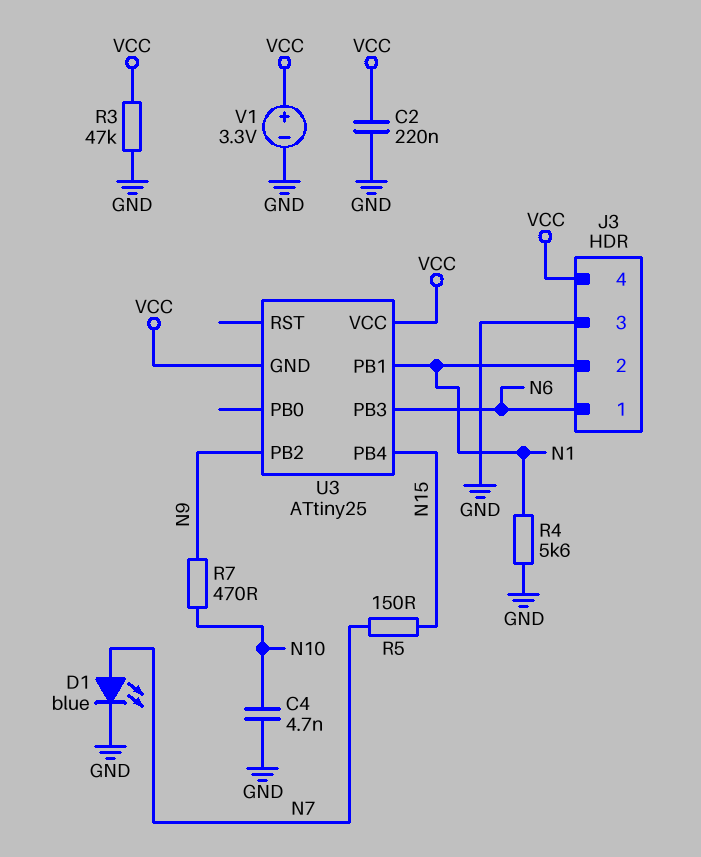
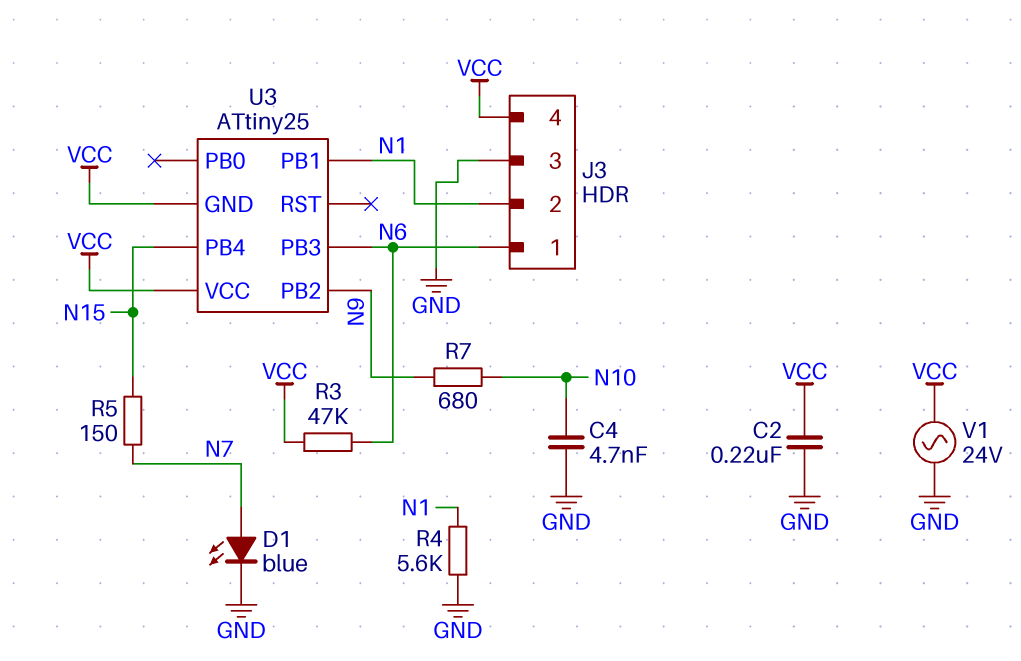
R3: 47k (GND, VCC) -> 47k (N6, VCC)
R7: 470 (N9, N10) -> 680 (N9, N10)
V1: 3.3V (plus VCC, minus GND) -> AC 24V (GND, VCC)

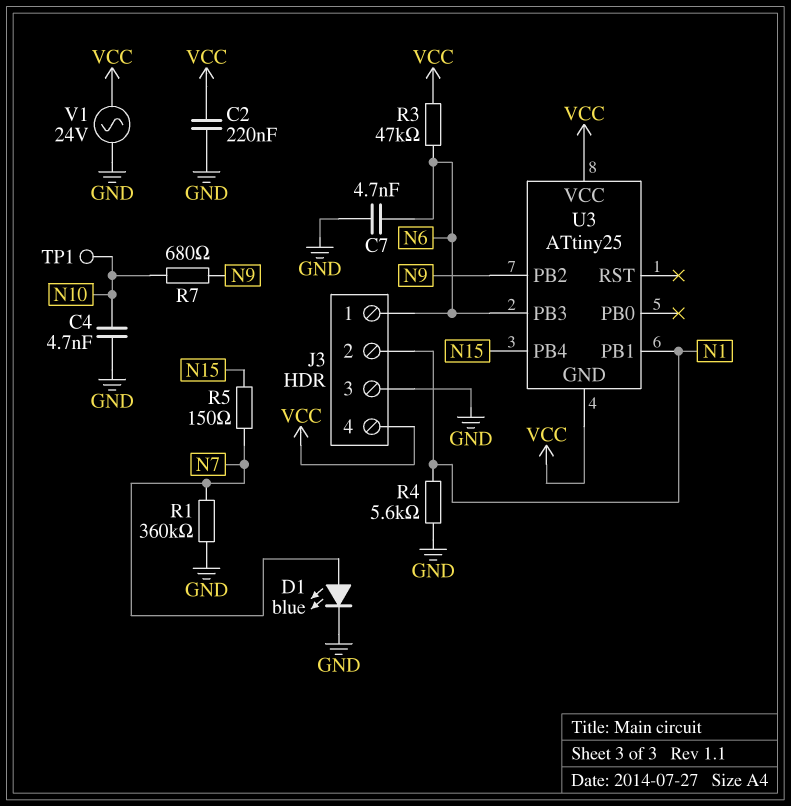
C7: none -> 4.7nF (GND, N6)
R1: none -> 360k (GND, N7)
TP1: none -> test point (N10)

